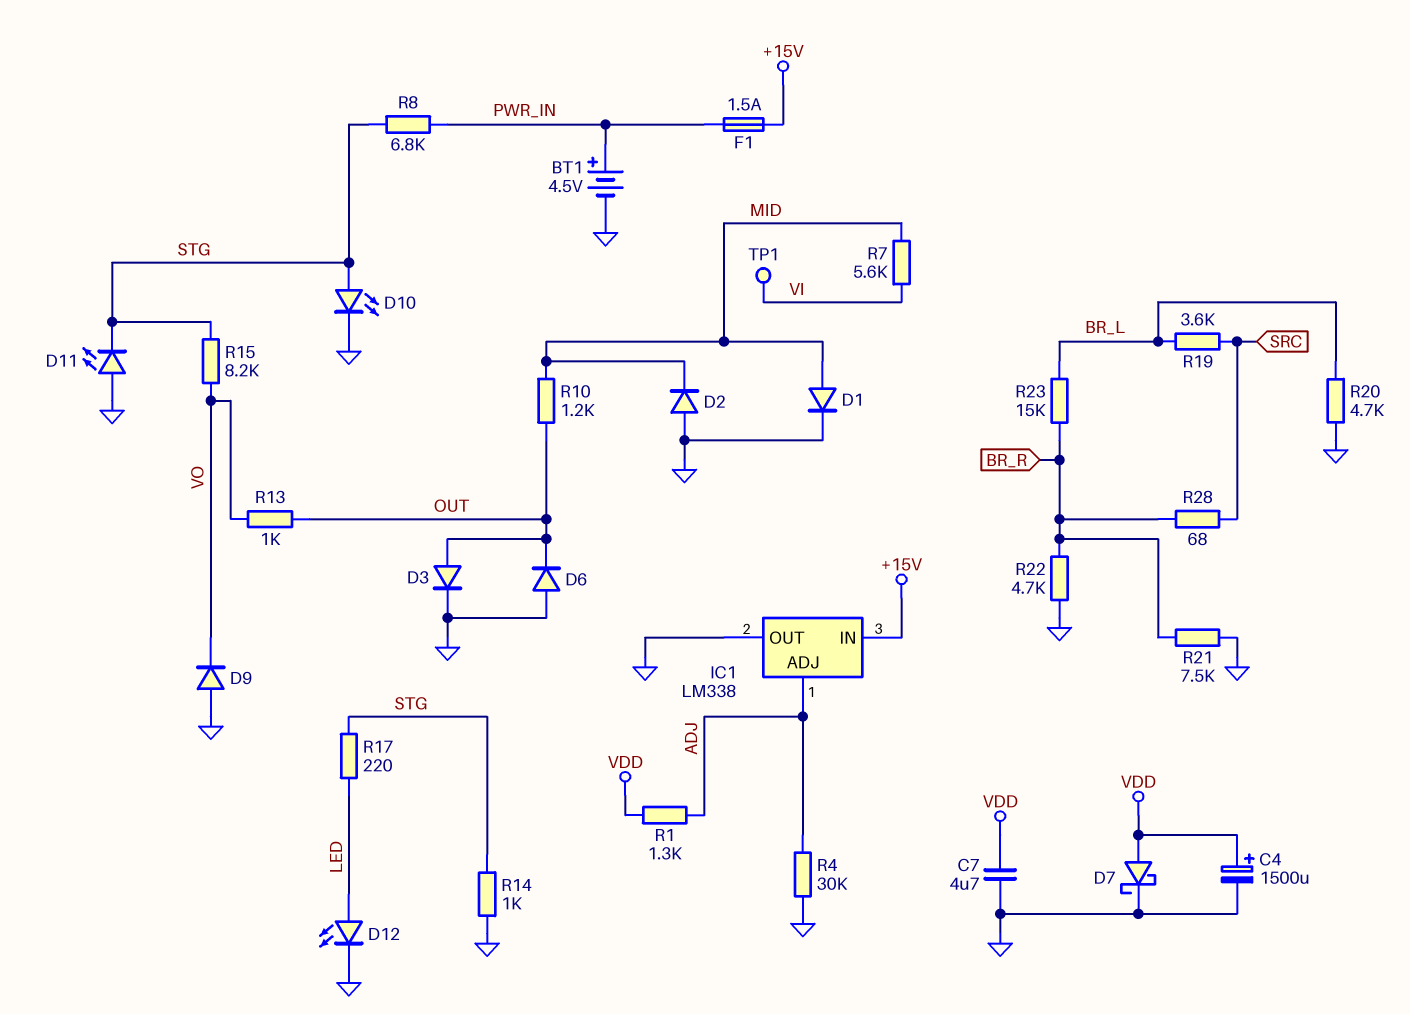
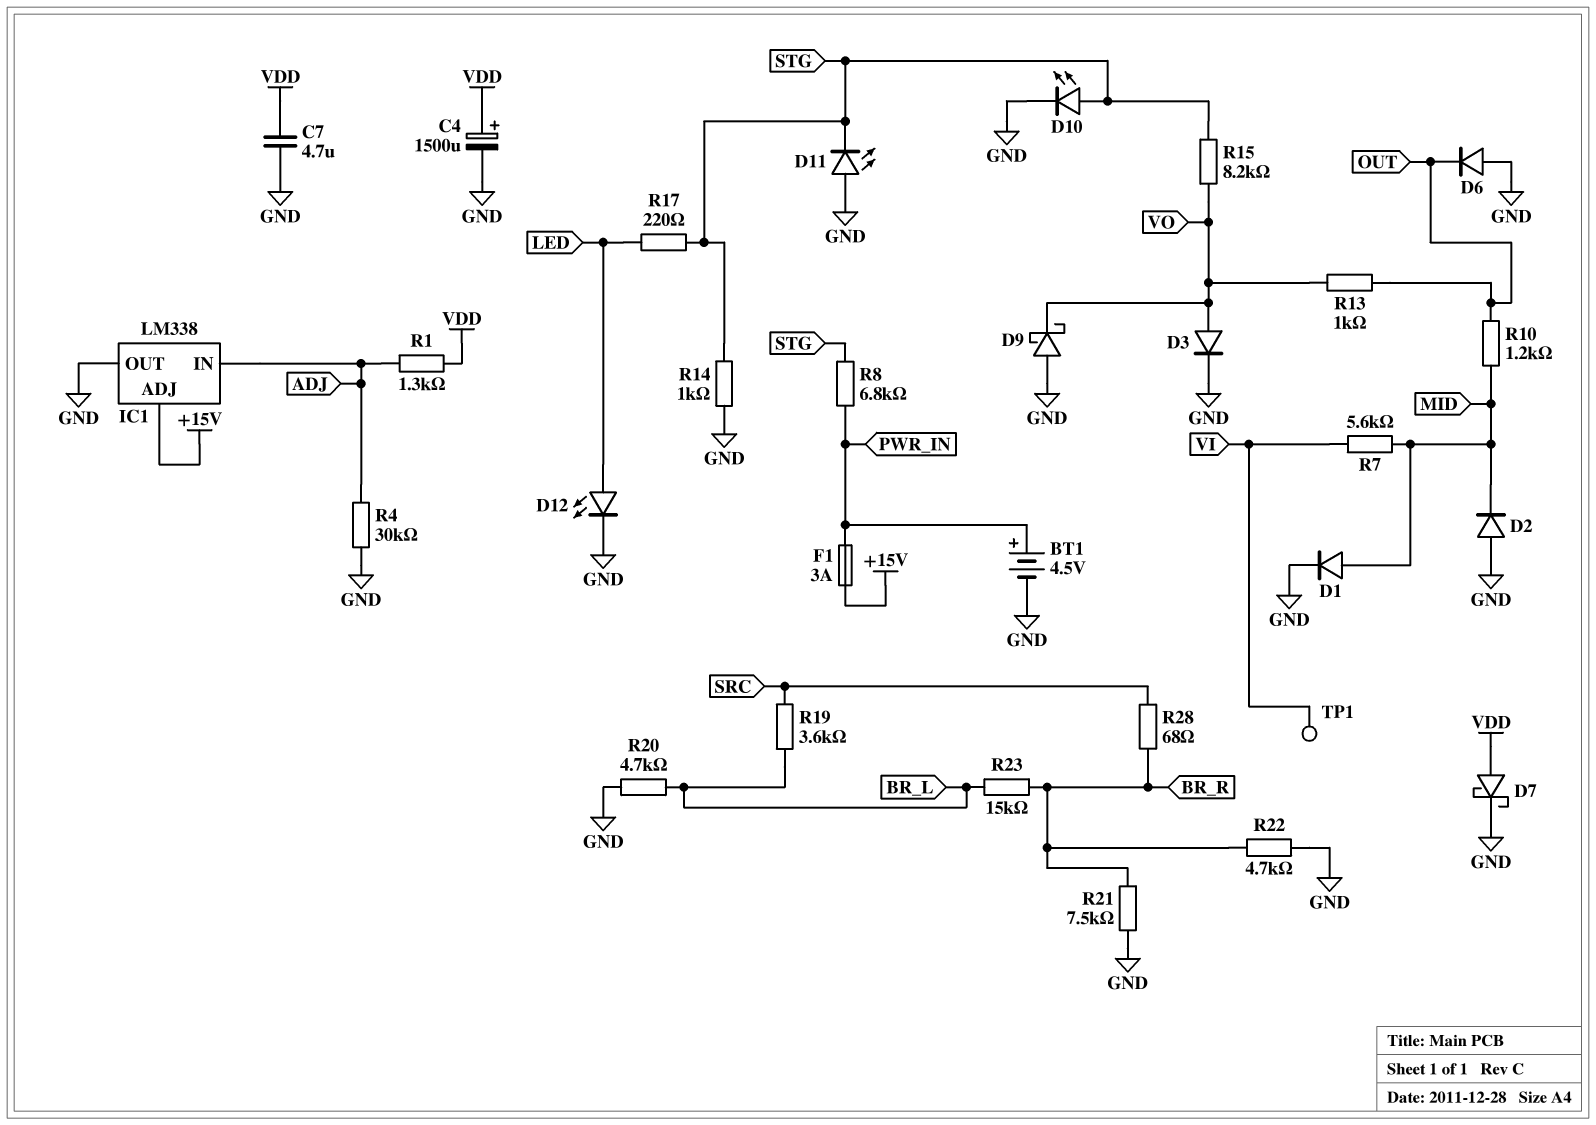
D3: diode (A OUT, K GND) -> diode (A VO, K GND)
D9: diode (A GND, K VO) -> schottky (A GND, K VO)
F1: 1.5A (+15V, PWR_IN) -> 3A (+15V, PWR_IN)
IC1 pin ADJ: ADJ -> +15V
IC1 pin IN: +15V -> ADJ

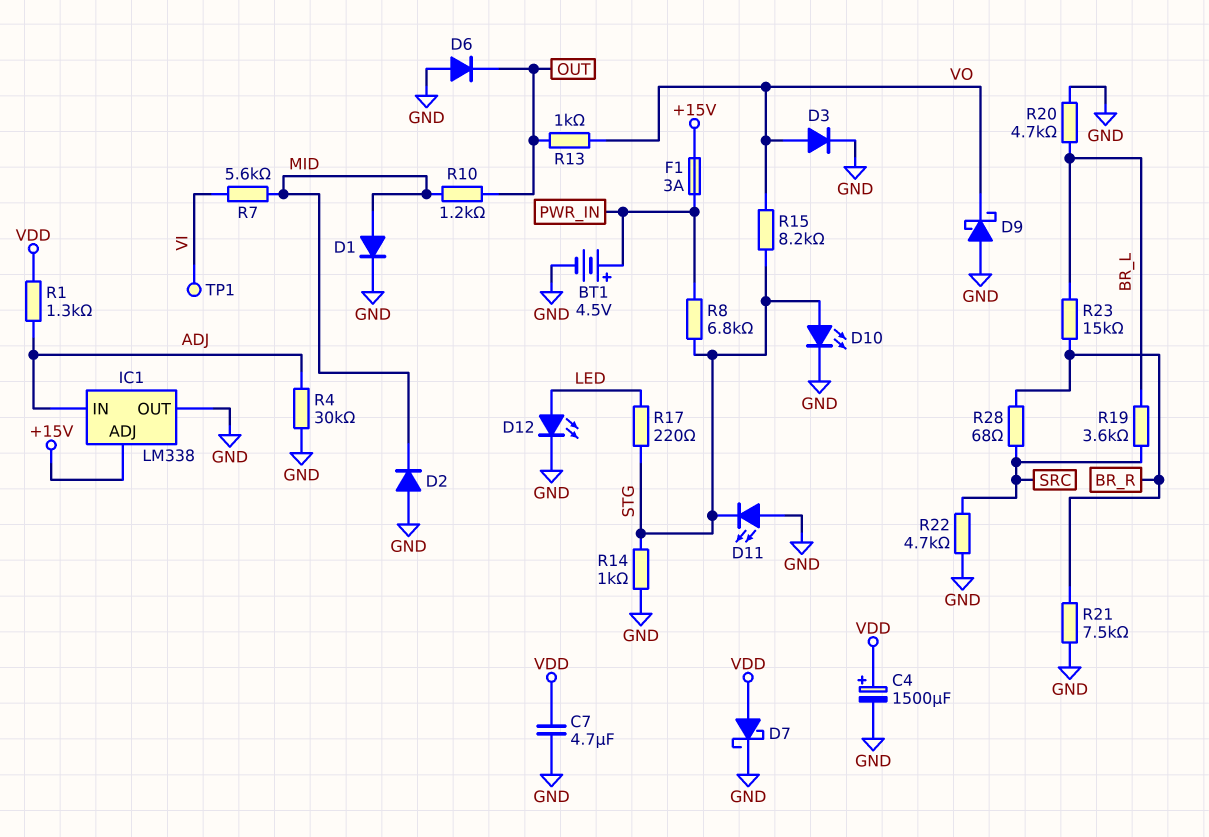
R22: 4.7k (BR_R, GND) -> 4.7k (GND, SRC)

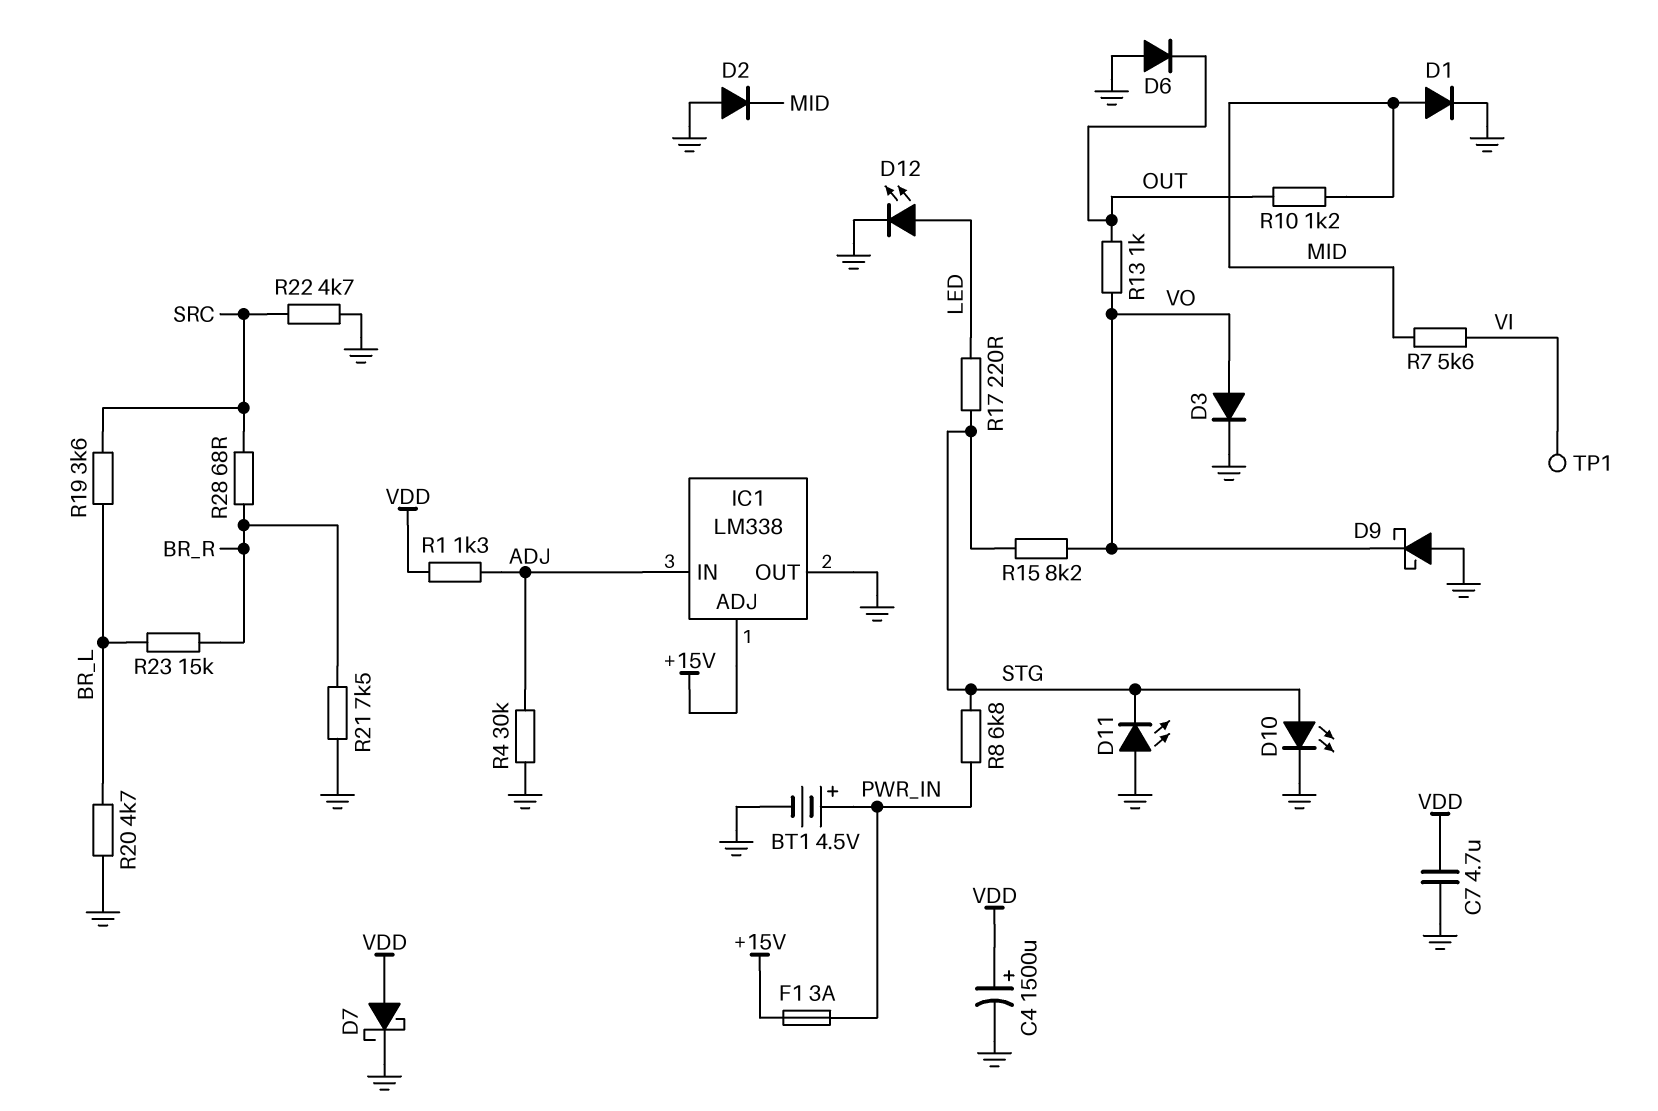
R14: 1k (GND, STG) -> none

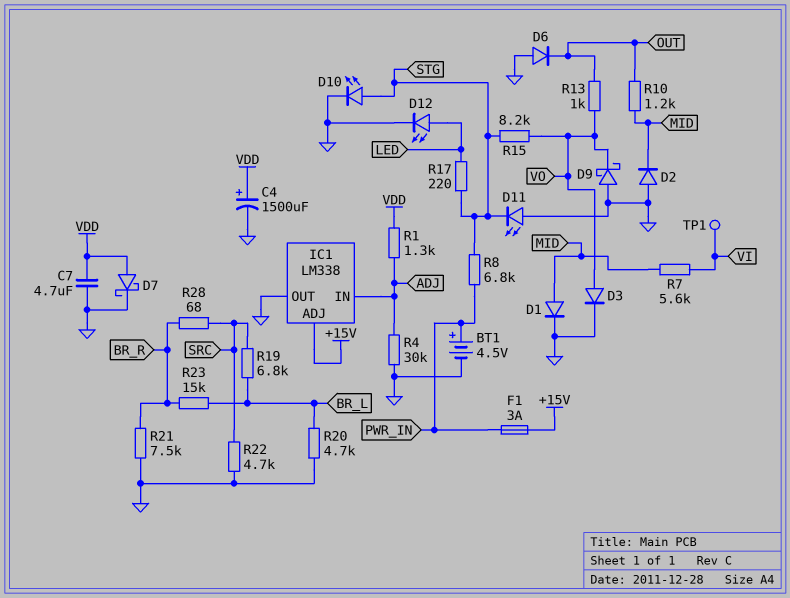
R19: 3.6k (BR_L, SRC) -> 6.8k (BR_L, SRC)

